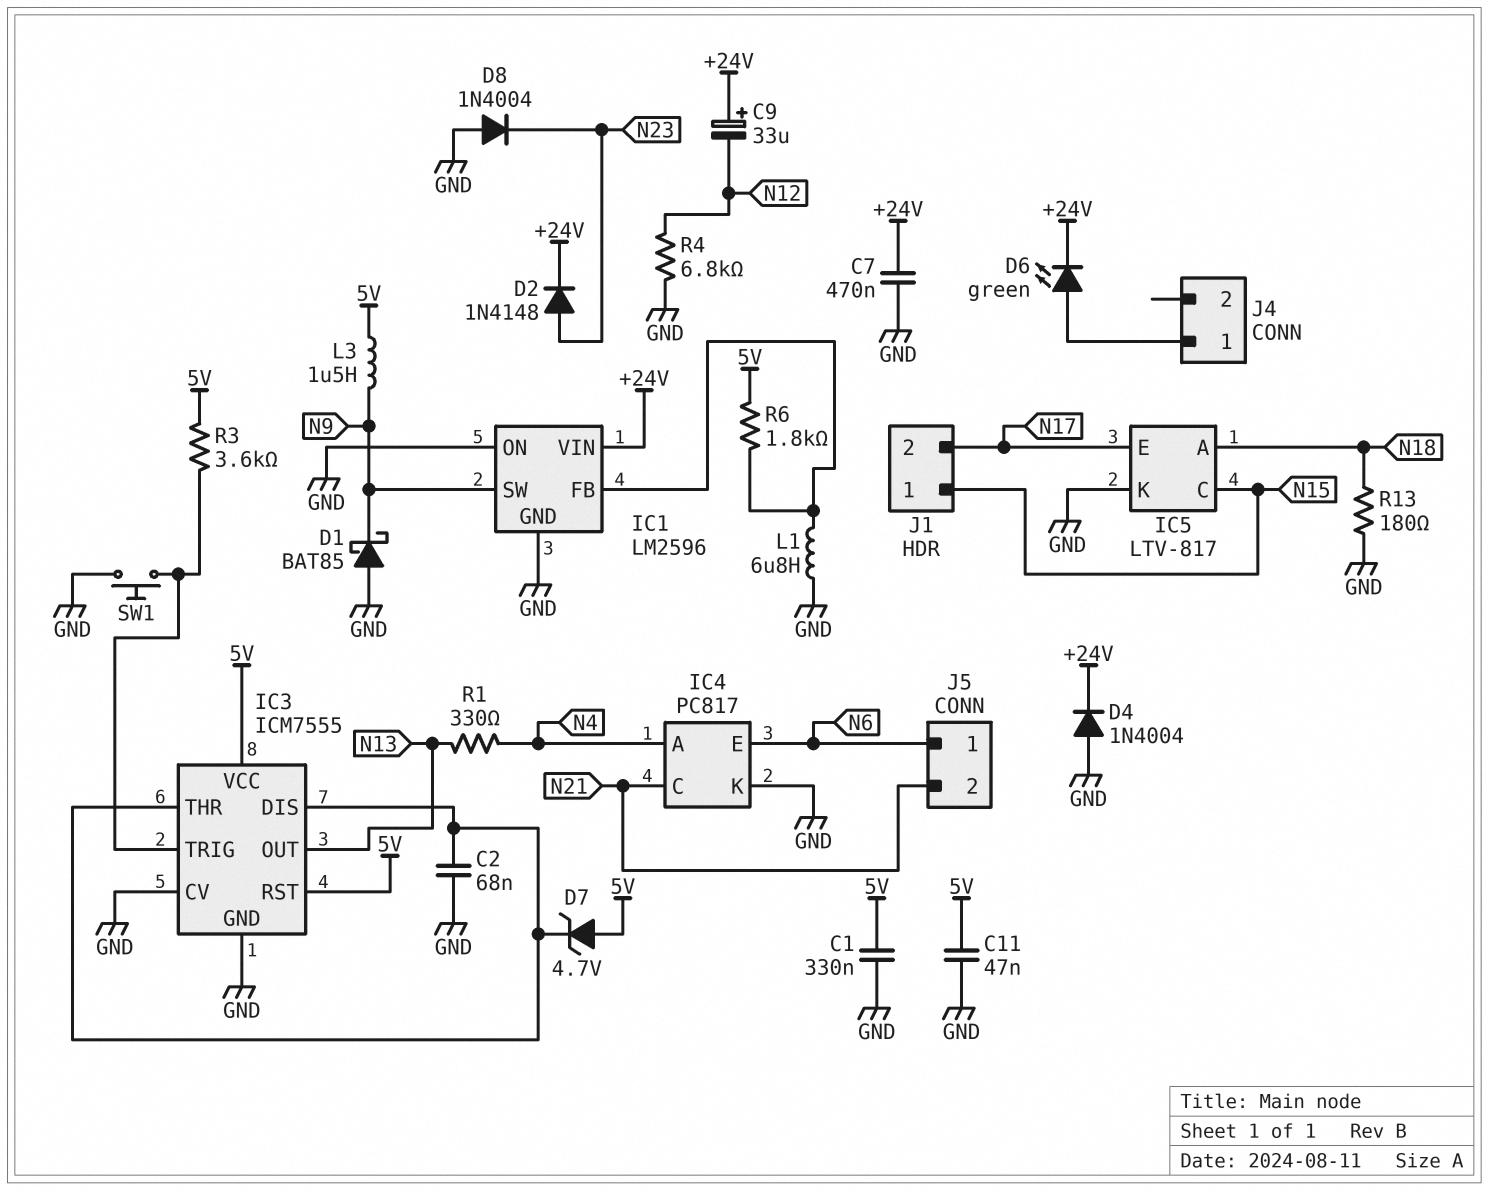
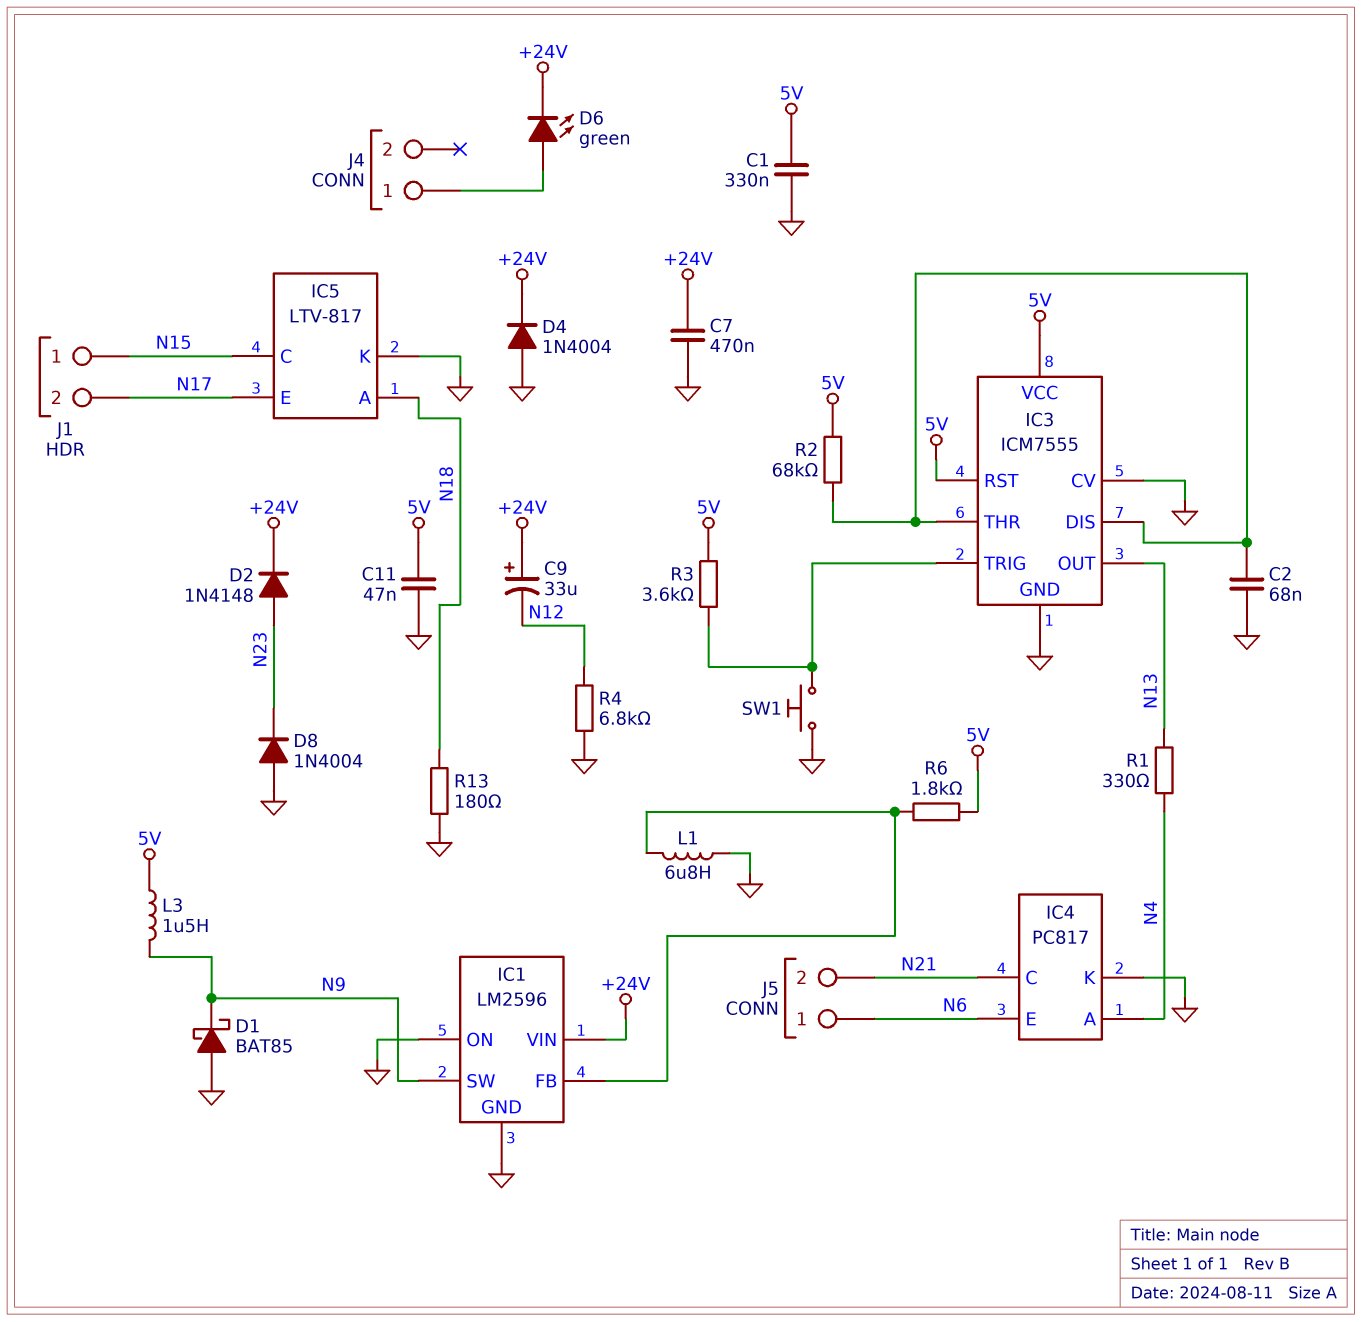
D7: zener 4.7V (A 5V, K IC3/DIS) -> none
R2: none -> 68k (5V, IC3/DIS)

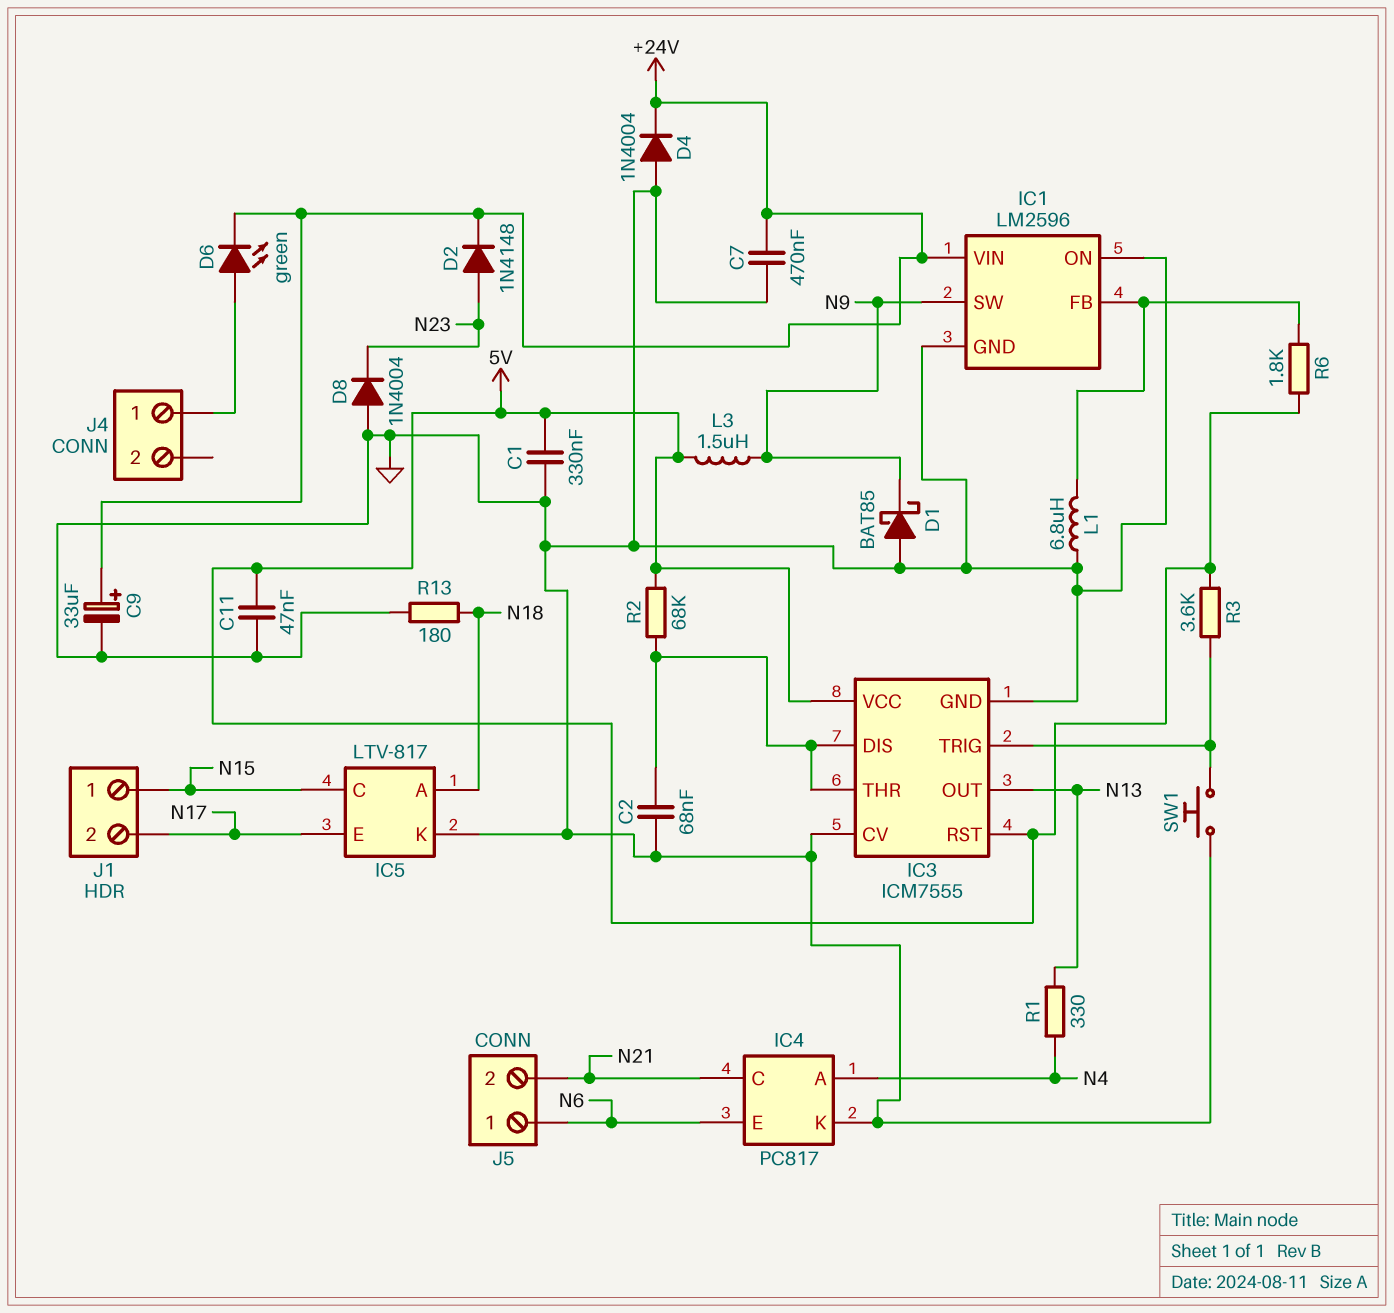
C9: 33uF (plus +24V, minus N12) -> 33uF (plus +24V, minus GND)
R4: 6.8k (GND, N12) -> none

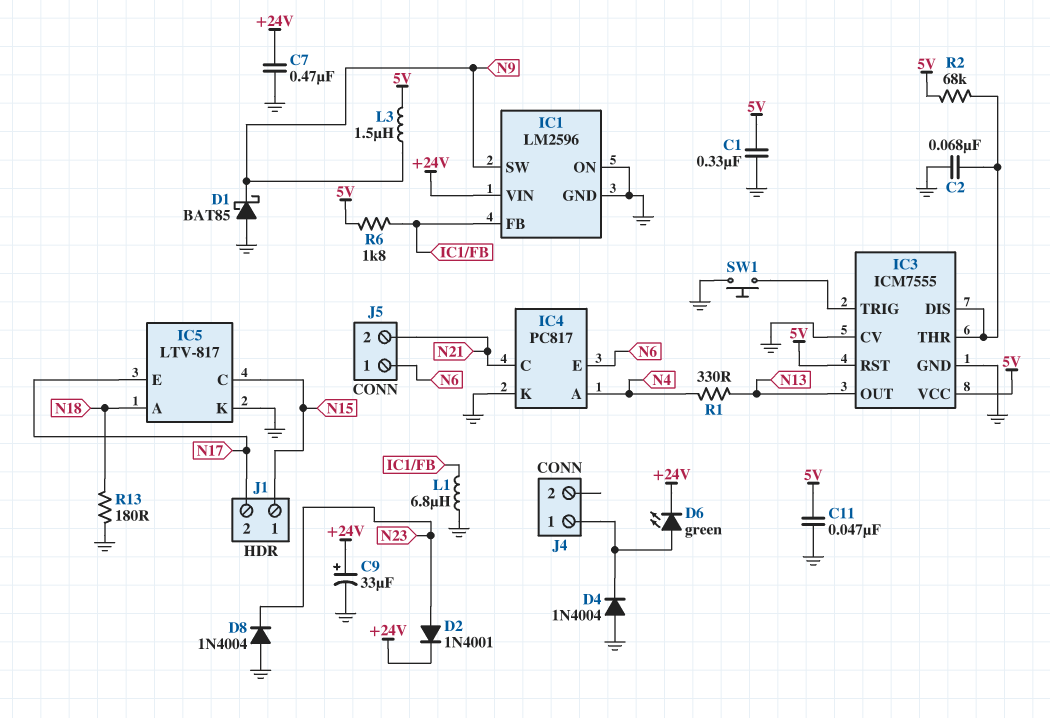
D2: diode 1N4148 (A N23, K +24V) -> diode 1N4001 (A N23, K +24V)
D4: diode 1N4004 (A GND, K +24V) -> diode 1N4004 (A GND, K J4/1)
R3: 3.6k (5V, IC3/TRIG) -> none

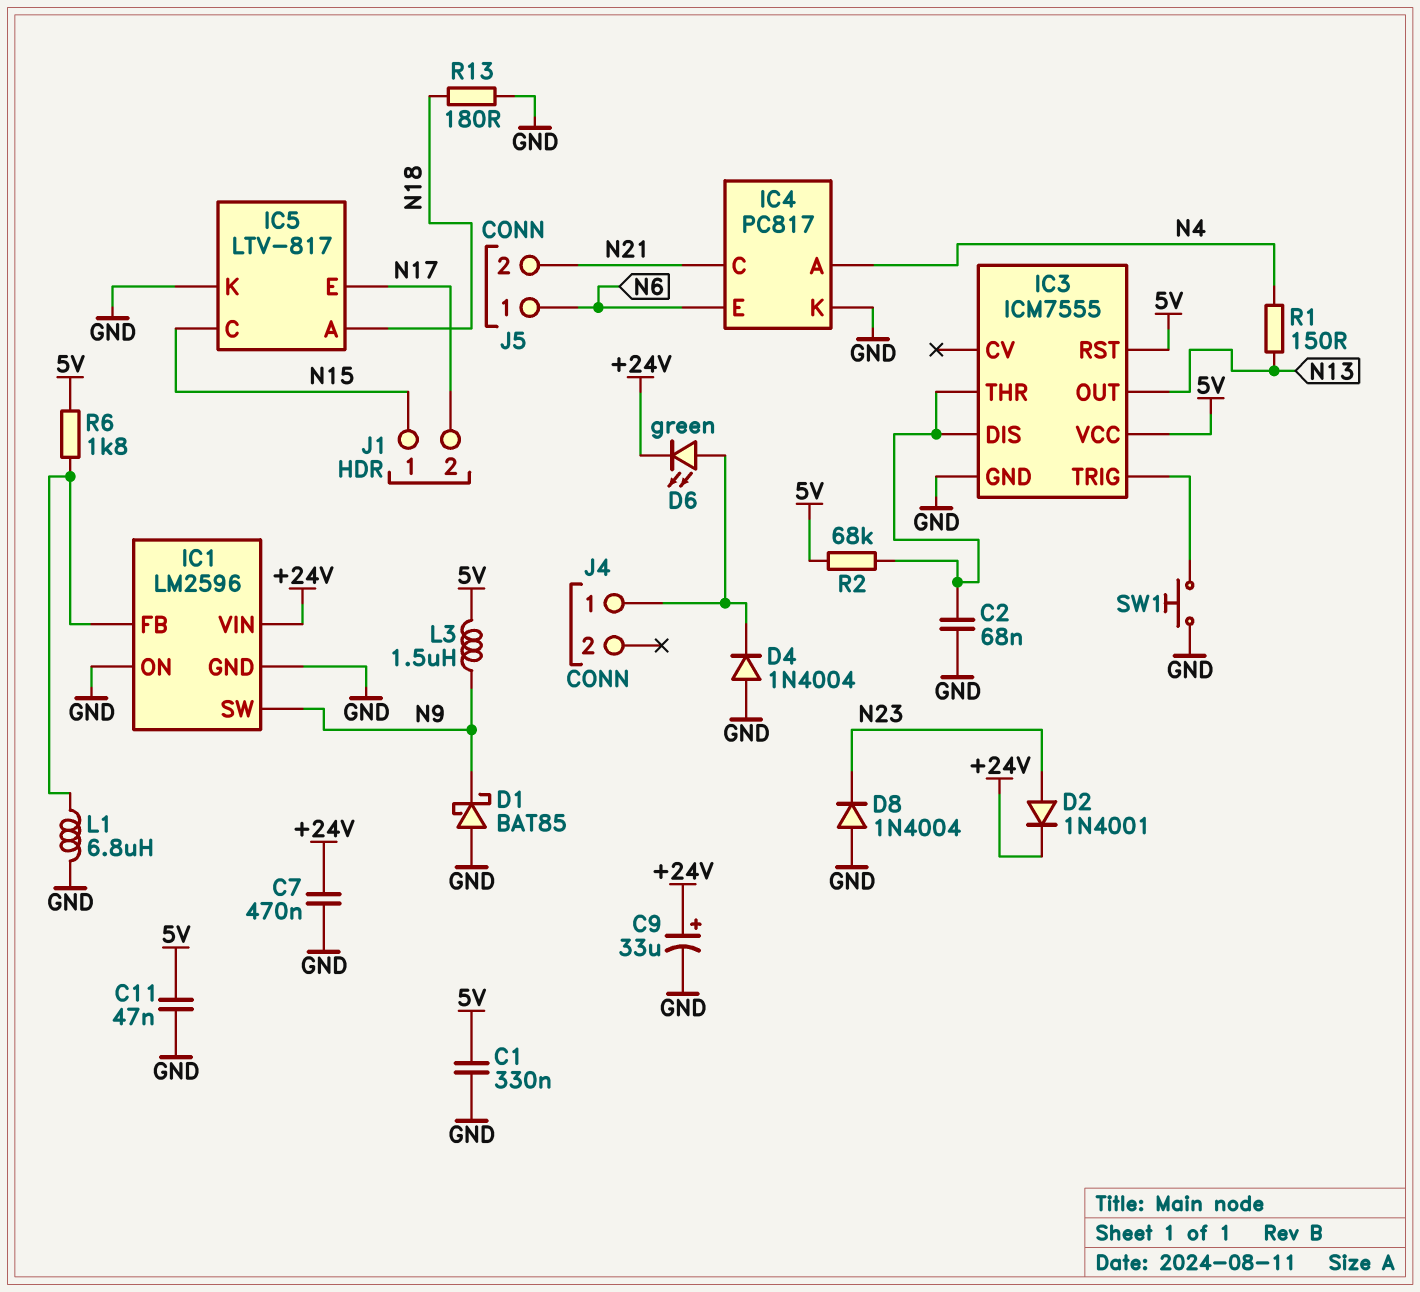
IC3 pin CV: GND -> none
R1: 330 (N4, N13) -> 150 (N4, N13)

